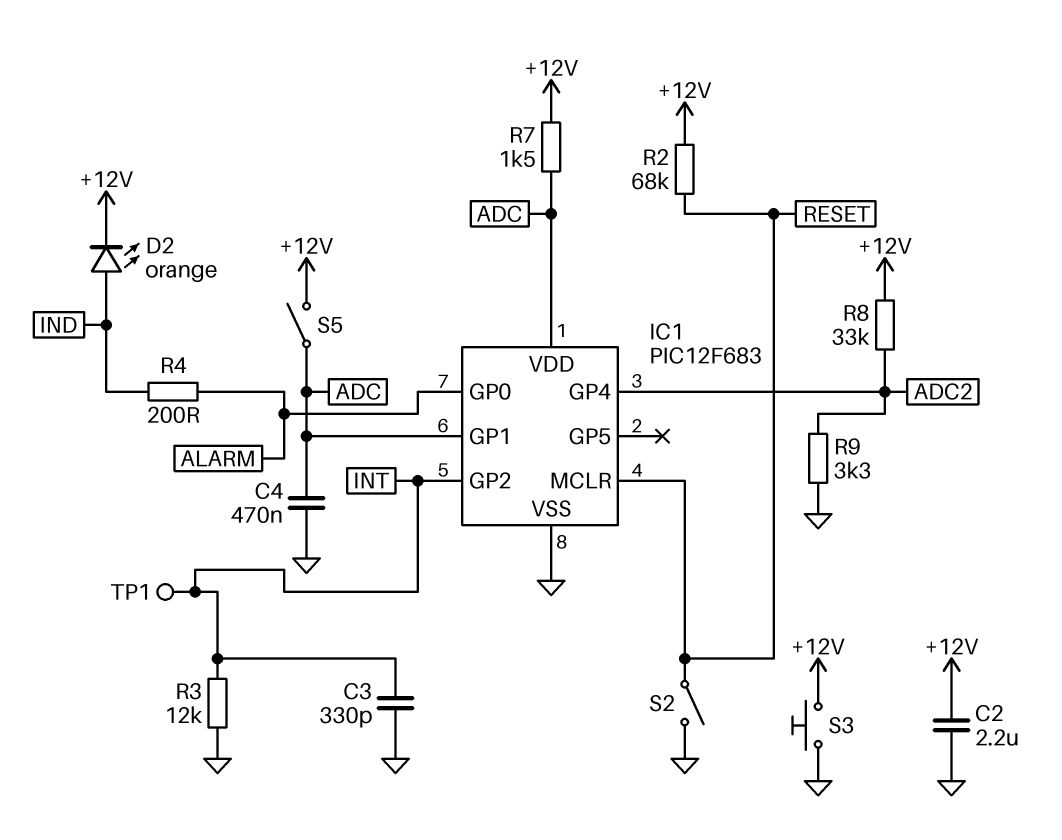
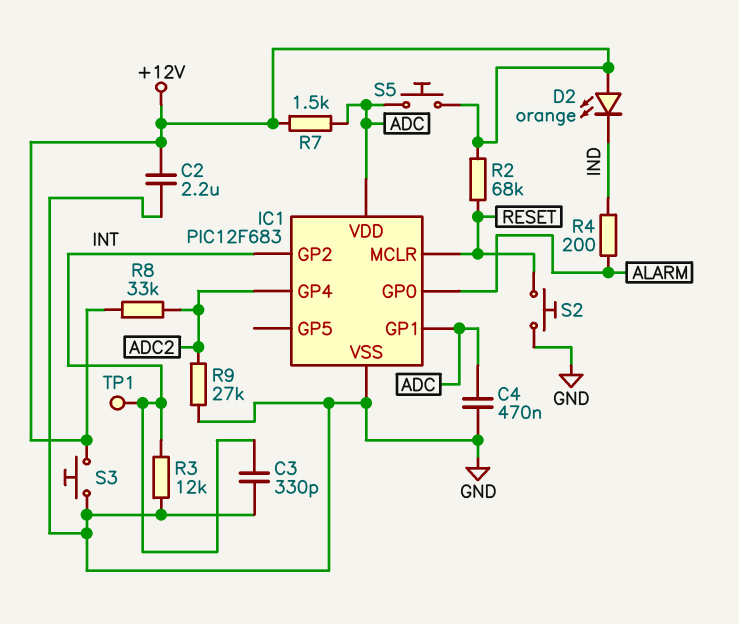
D2: LED orange (A IND, K +12V) -> LED orange (A +12V, K IND)
R9: 3.3k (ADC2, GND) -> 27k (ADC2, GND)
S2: switch (GND, RESET) -> button (GND, RESET)
S5: switch (+12V, ADC) -> button (+12V, ADC)

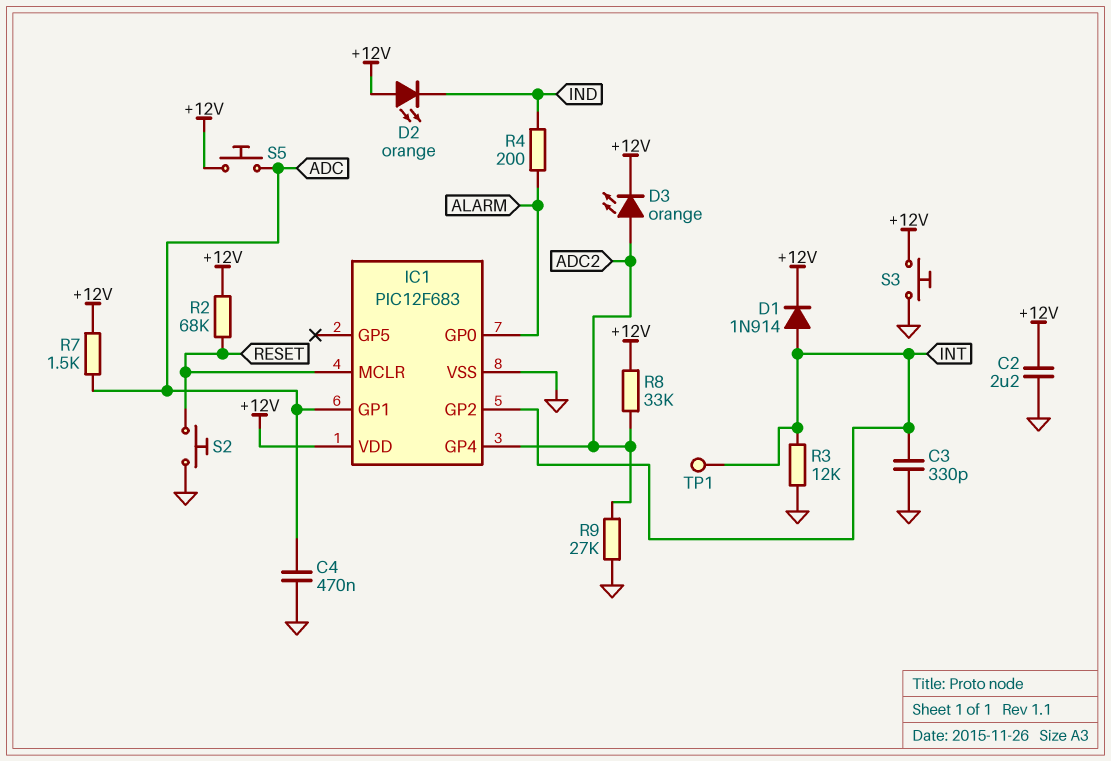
D1: none -> diode 1N914 (A INT, K +12V)
D3: none -> LED orange (A ADC2, K +12V)
IC1 pin VDD: ADC -> +12V

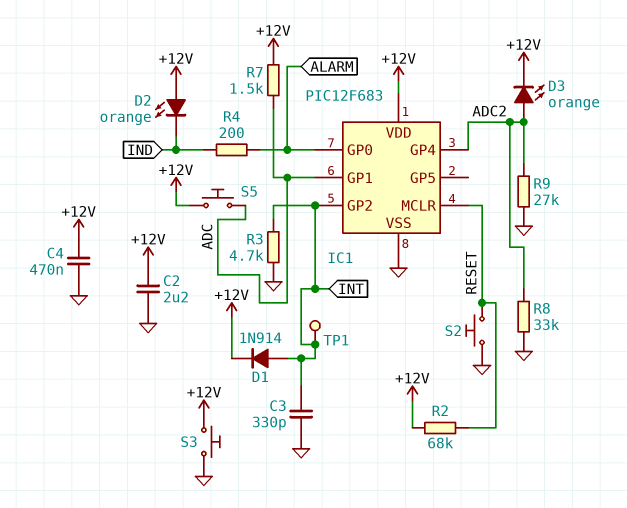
C4: 470nF (ADC, GND) -> 470nF (+12V, GND)
R3: 12k (GND, INT) -> 4.7k (GND, INT)
R8: 33k (+12V, ADC2) -> 33k (ADC2, GND)

